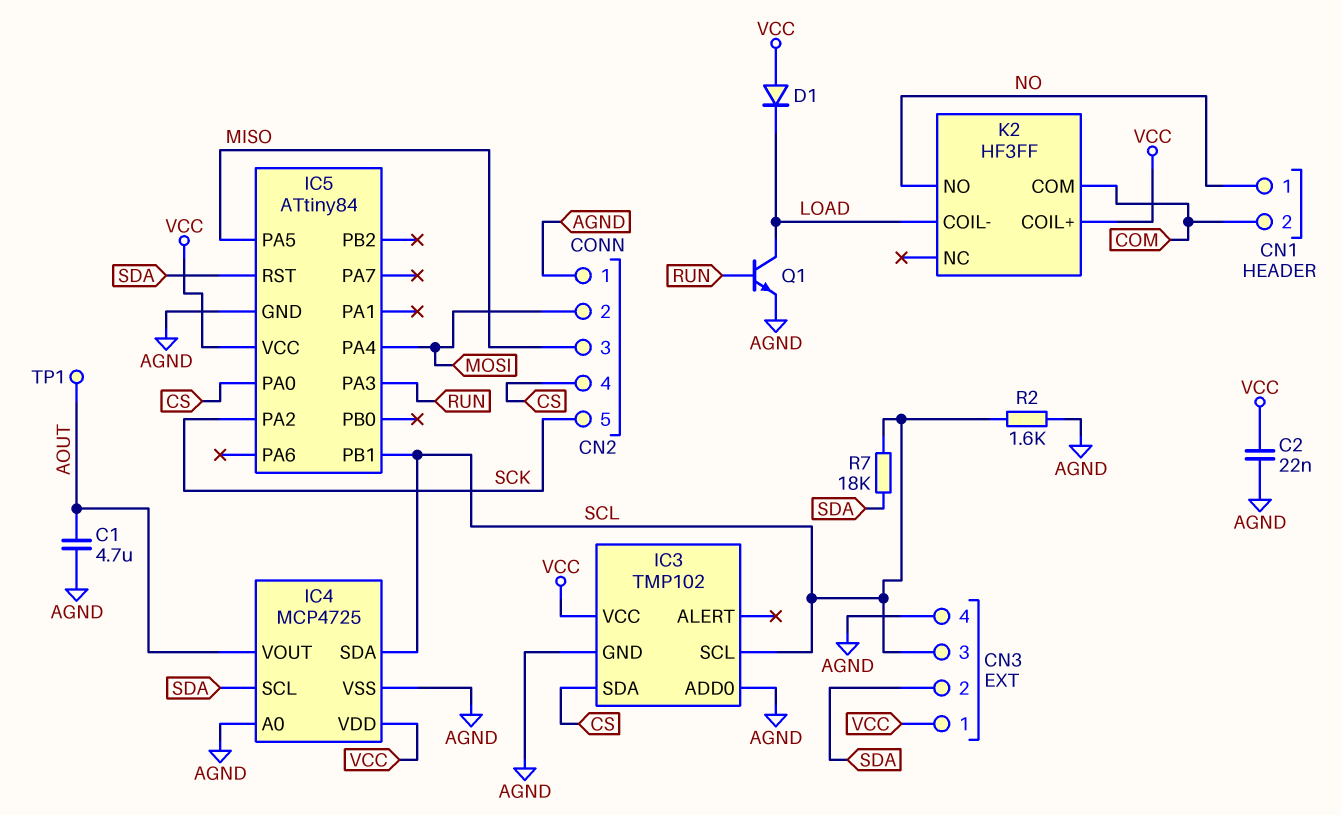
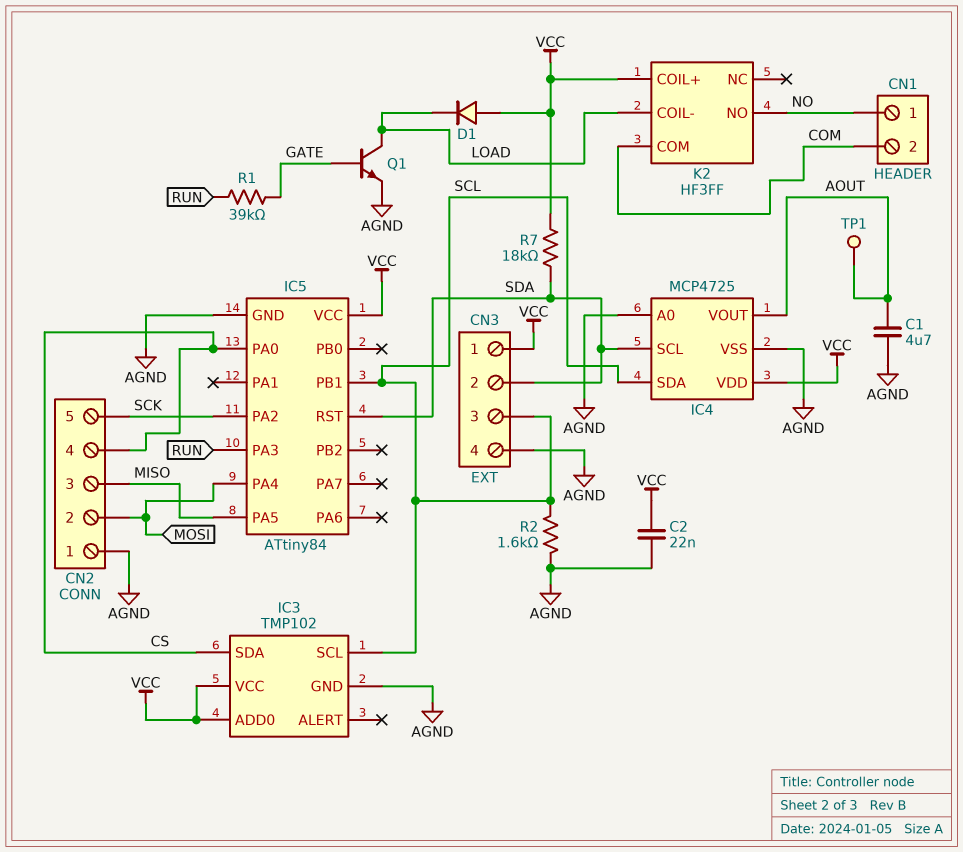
IC3 pin ADD0: AGND -> VCC
Q1: NPN (B RUN, C LOAD, E AGND) -> NPN (B GATE, C LOAD, E AGND)
R1: none -> 39k (GATE, RUN)
R7: 18k (SCL, SDA) -> 18k (SDA, VCC)

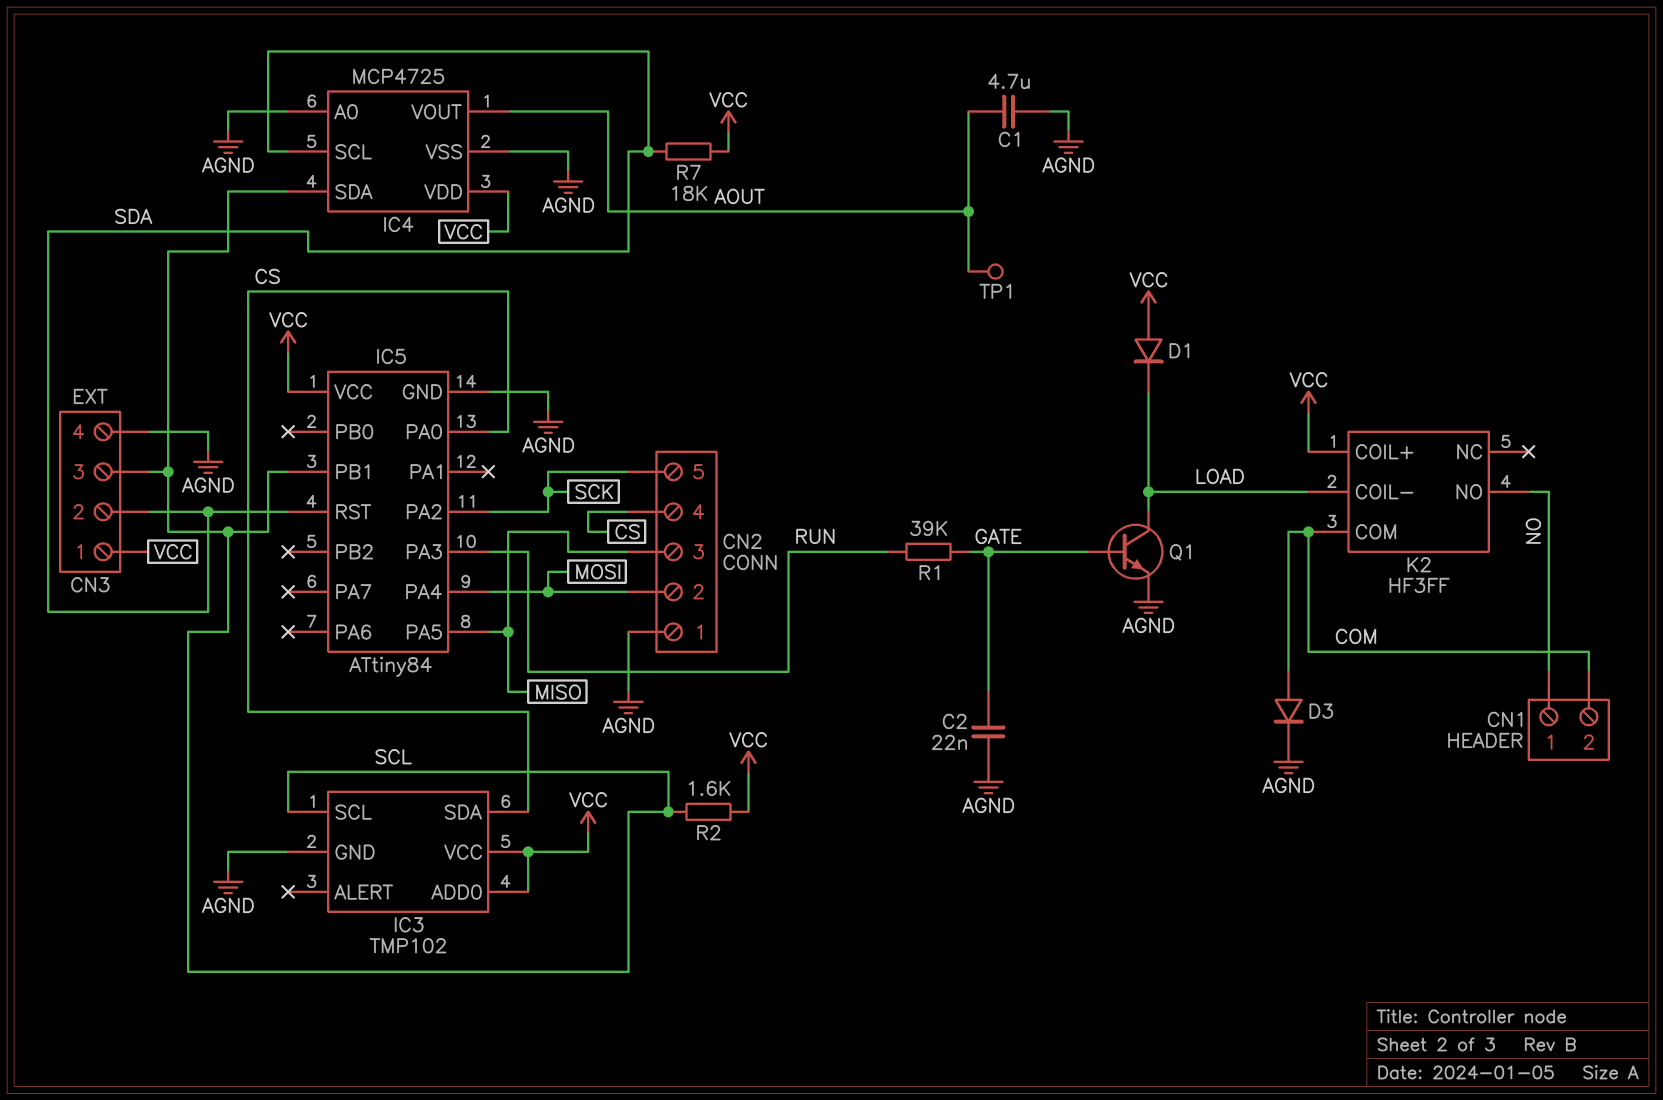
C2: 22nF (AGND, VCC) -> 22nF (AGND, GATE)
D3: none -> diode (A COM, K AGND)
R2: 1.6k (AGND, SCL) -> 1.6k (SCL, VCC)

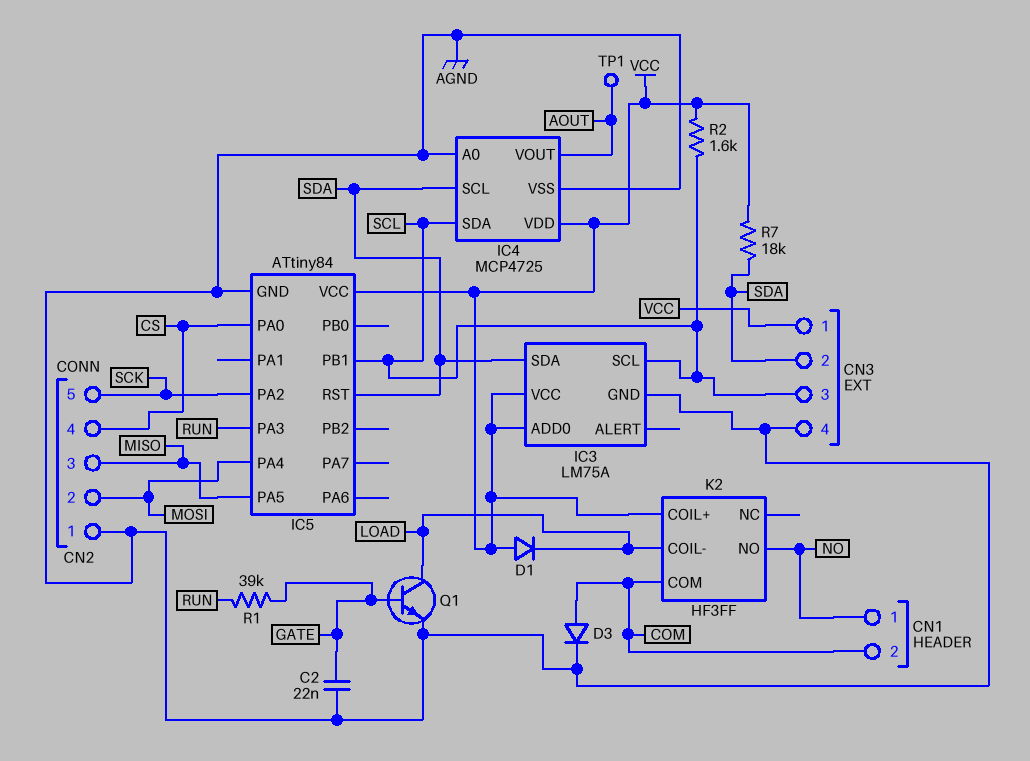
C1: 4.7uF (AGND, AOUT) -> none
IC3: TMP102 -> LM75A
IC3 pin SDA: CS -> SDA

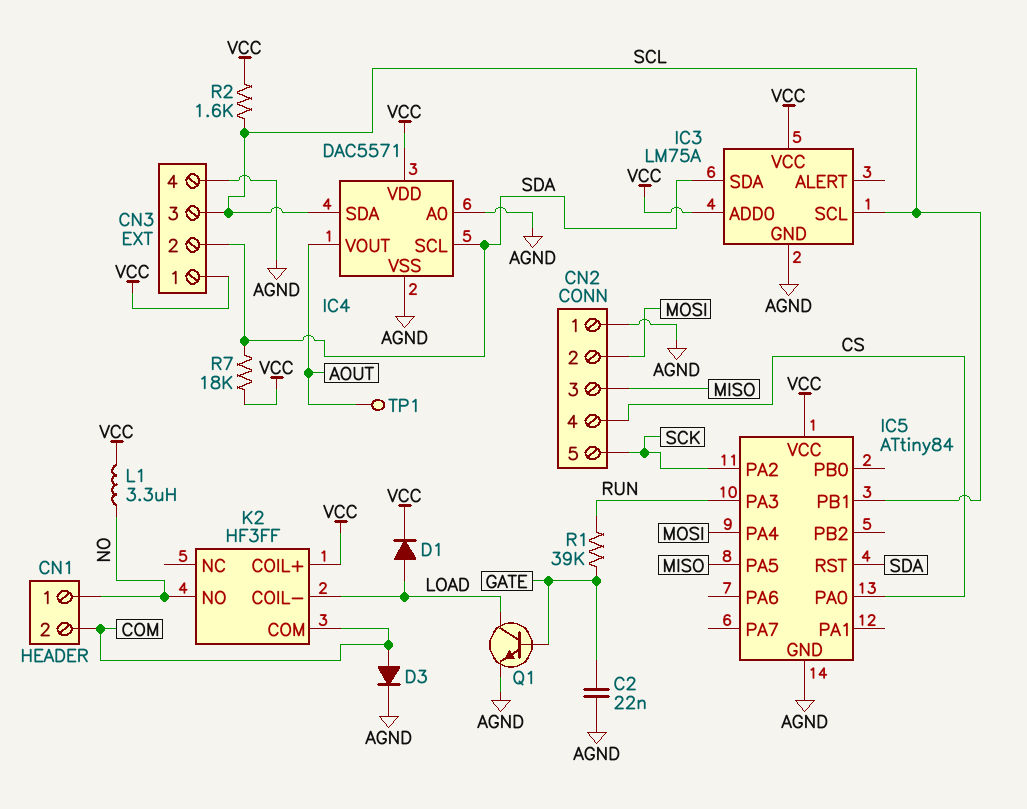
D1: diode (A VCC, K LOAD) -> diode (A LOAD, K VCC)
IC4: MCP4725 -> DAC5571
L1: none -> 3.3uH (NO, VCC)

